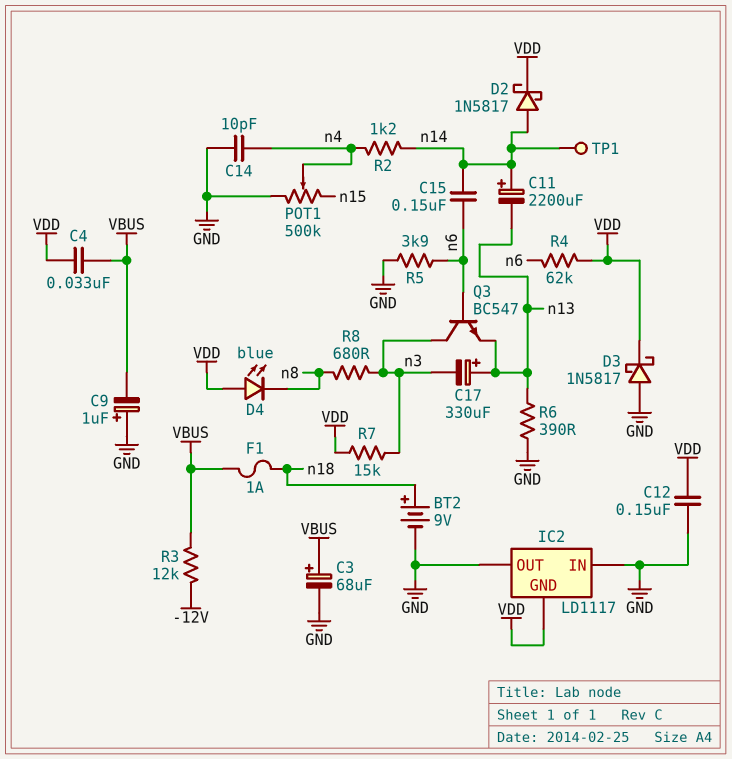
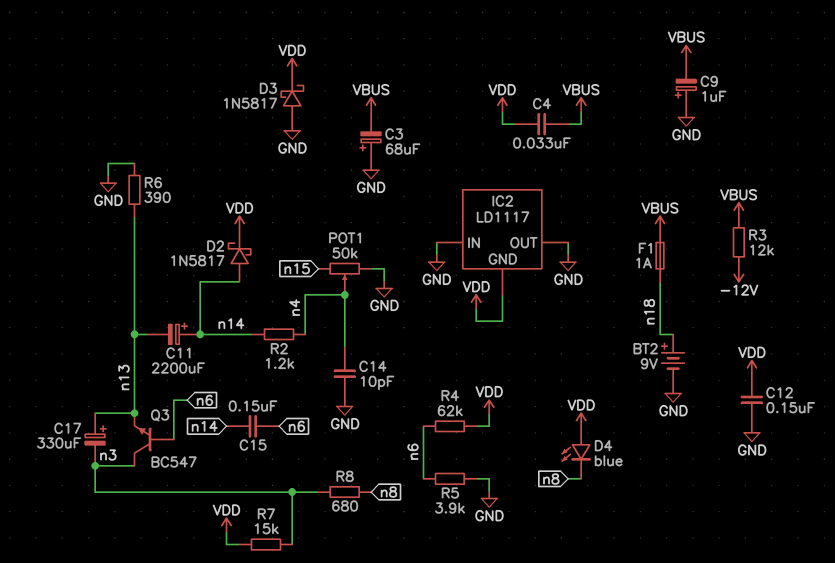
C3: 68uF (plus VBUS, minus GND) -> 68uF (plus GND, minus VBUS)
POT1: 500k (GND, n15, wiper n4) -> 50k (GND, n15, wiper n4)
TP1: test point (n14) -> none

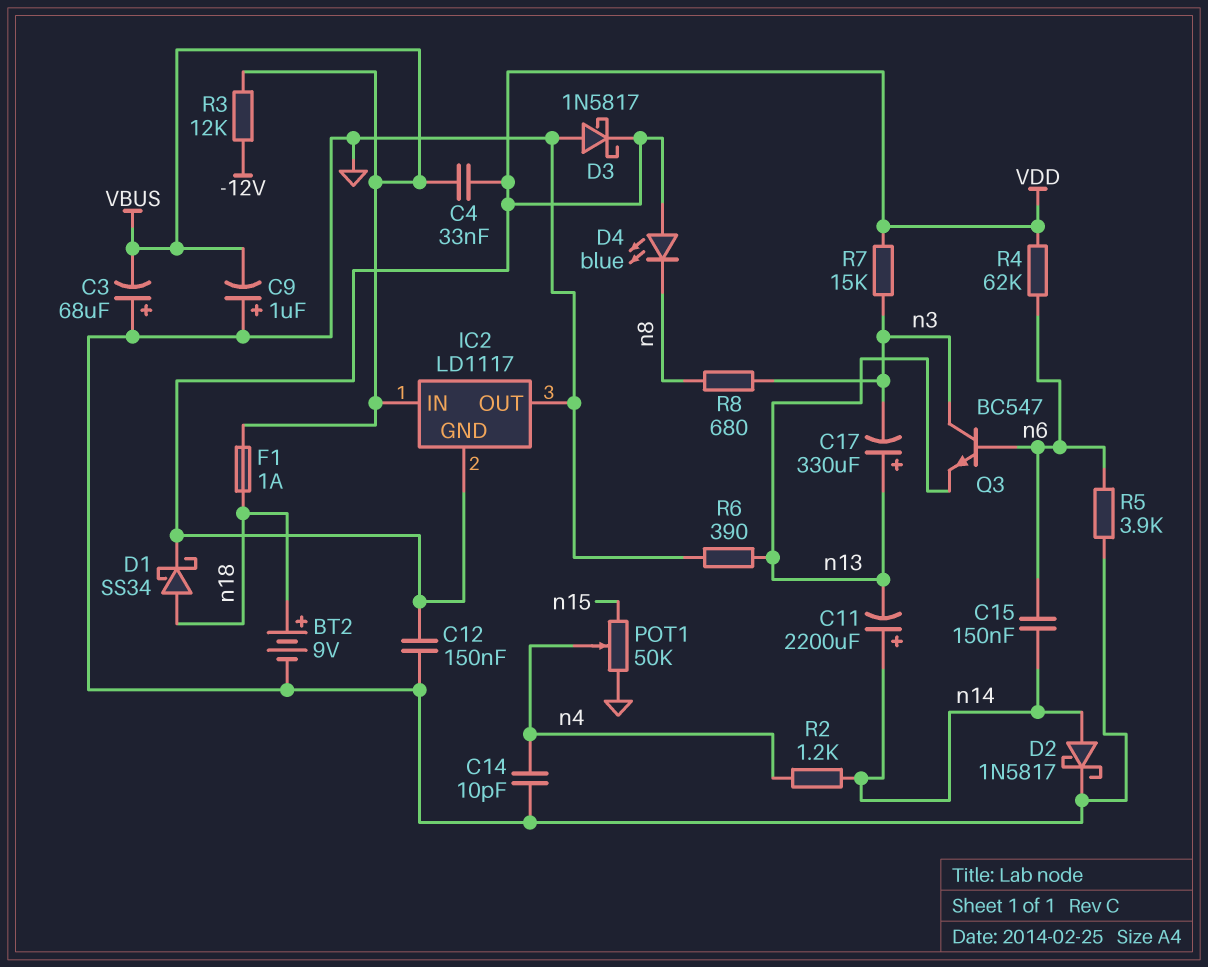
D1: none -> schottky SS34 (A n18, K VDD)
D2: schottky 1N5817 (A n14, K VDD) -> schottky 1N5817 (A n14, K GND)
IC2 pin IN: GND -> VBUS

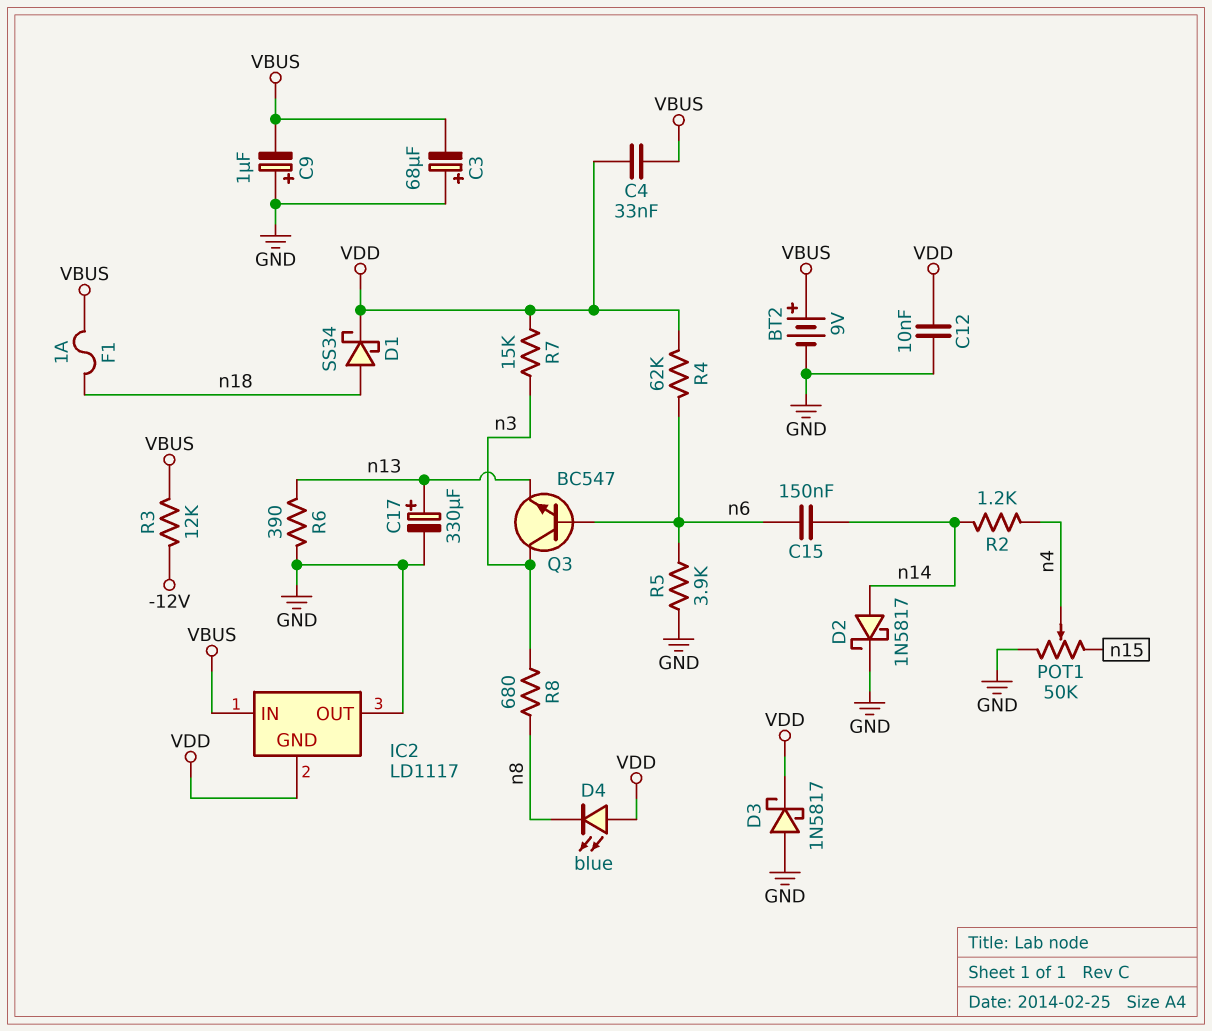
BT2: 9V (plus n18, minus GND) -> 9V (plus VBUS, minus GND)
C11: 2200uF (plus n14, minus n13) -> none
C12: 150nF (GND, VDD) -> 10nF (GND, VDD)
C14: 10pF (GND, n4) -> none
C17: 330uF (plus n13, minus n3) -> 330uF (plus n13, minus GND)

